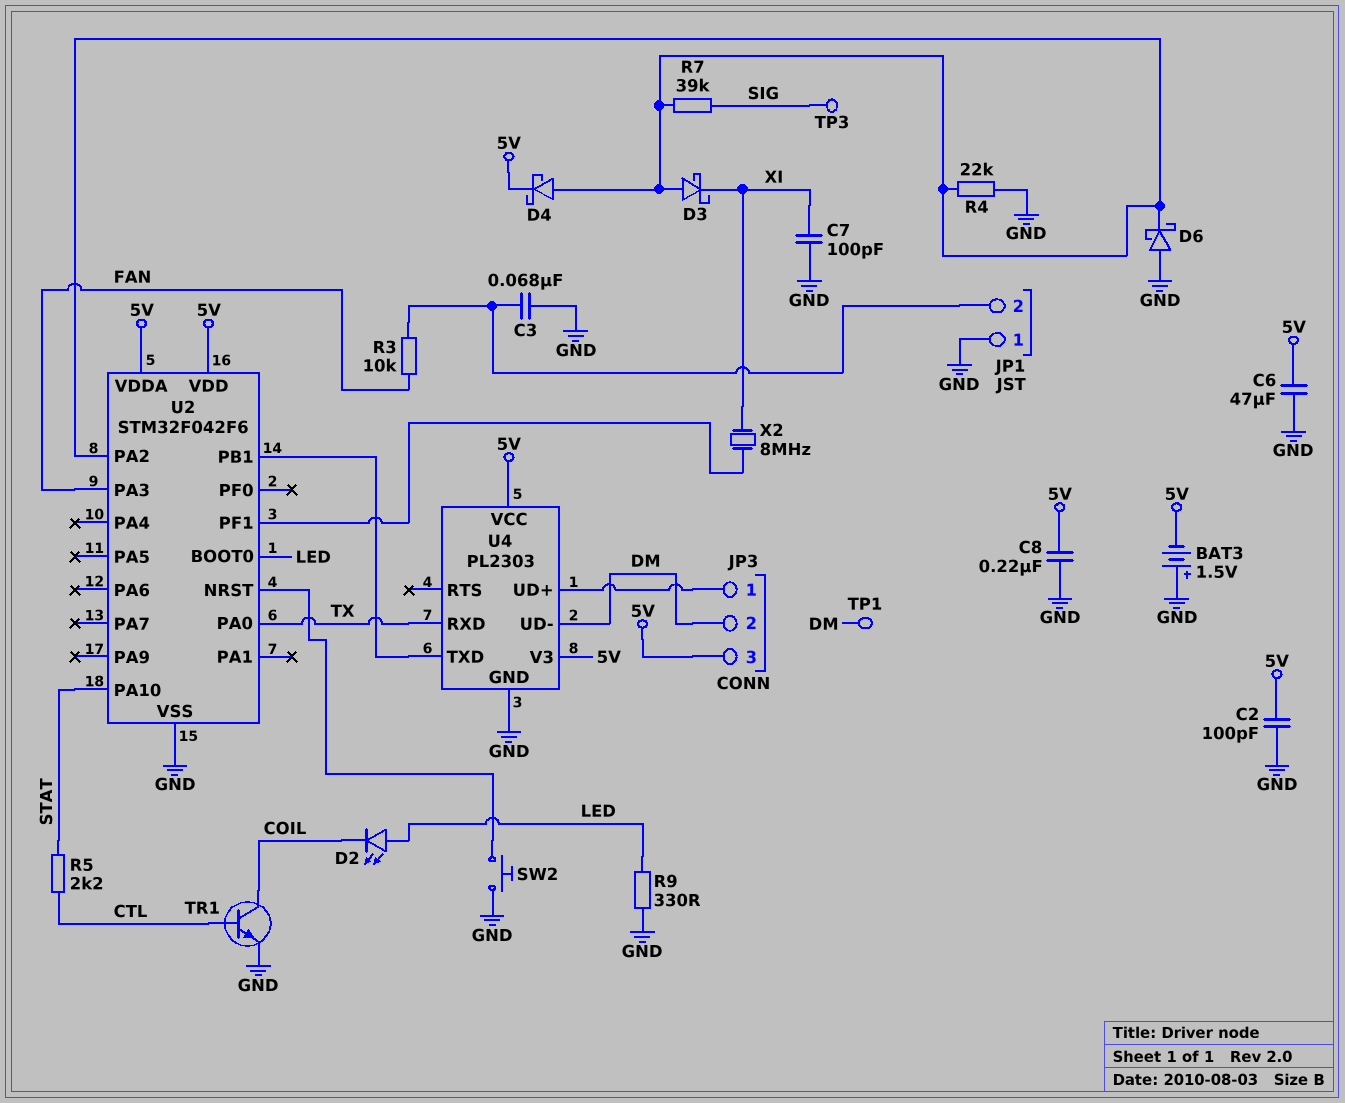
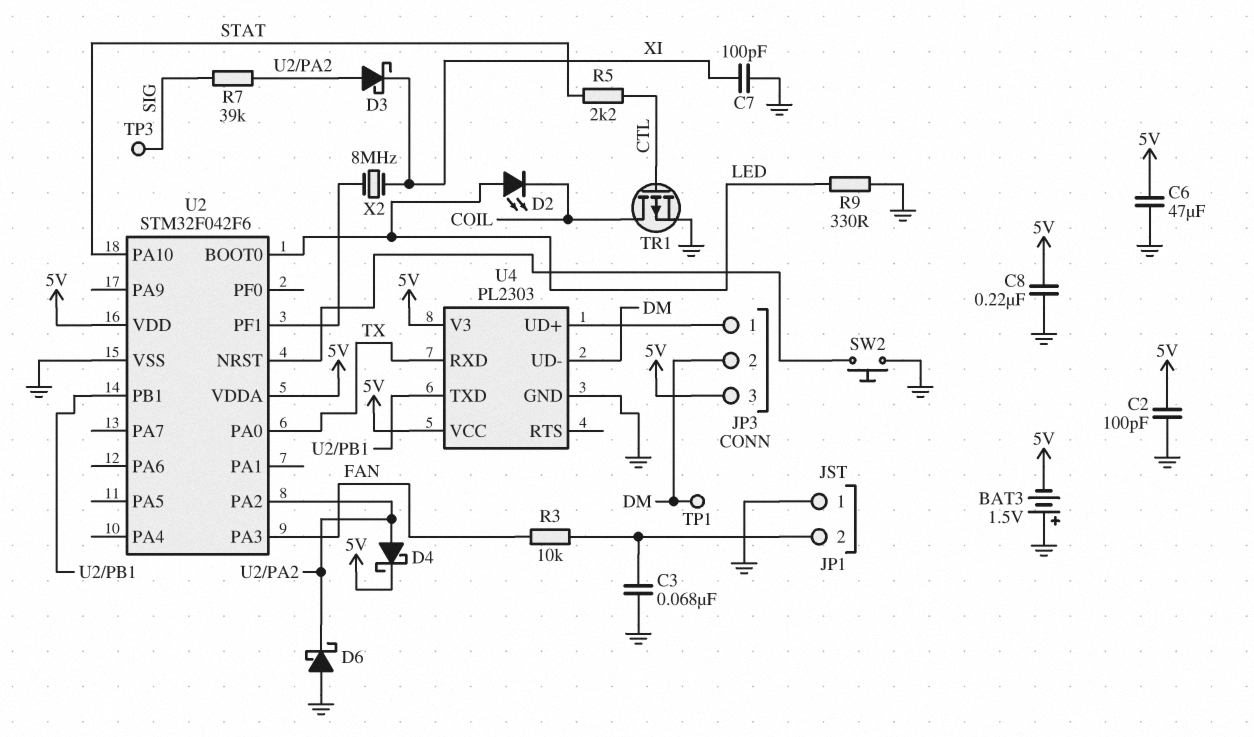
R4: 22k (GND, U2/PA2) -> none
TR1: NPN (B CTL, C COIL, E GND) -> PMOS (G CTL, D COIL, S GND)

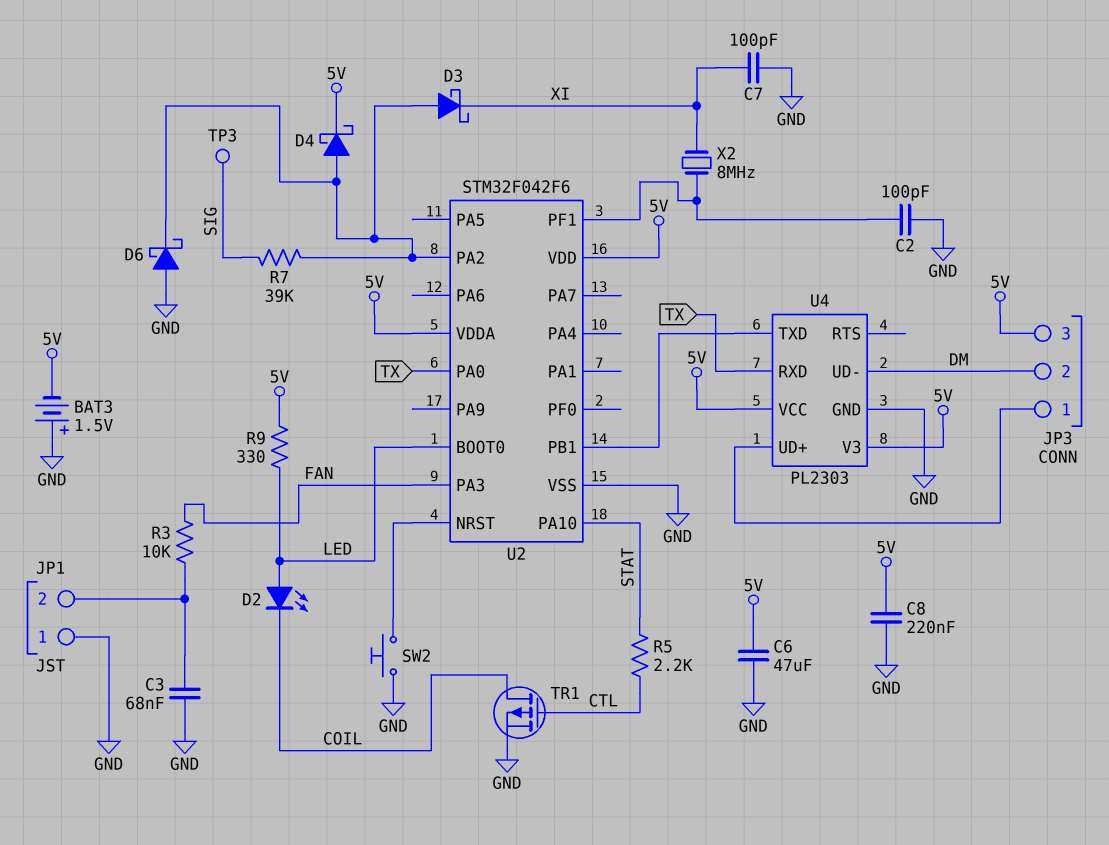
C2: 100pF (5V, GND) -> 100pF (GND, U2/PF1)
R9: 330 (GND, LED) -> 330 (5V, LED)
TP1: test point (DM) -> none

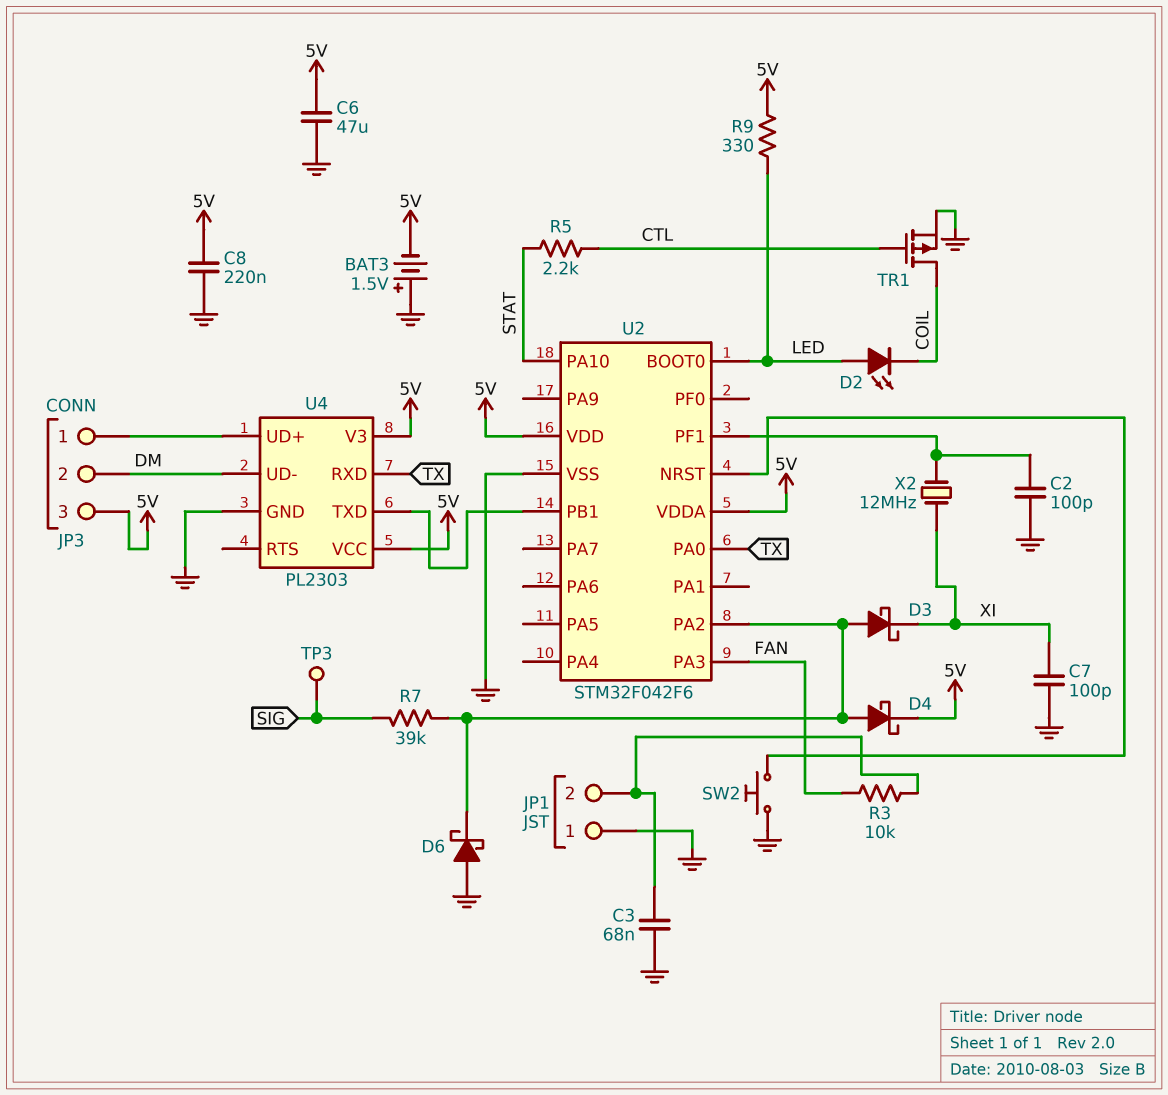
X2: 8MHz (U2/PF1, XI) -> 12MHz (U2/PF1, XI)

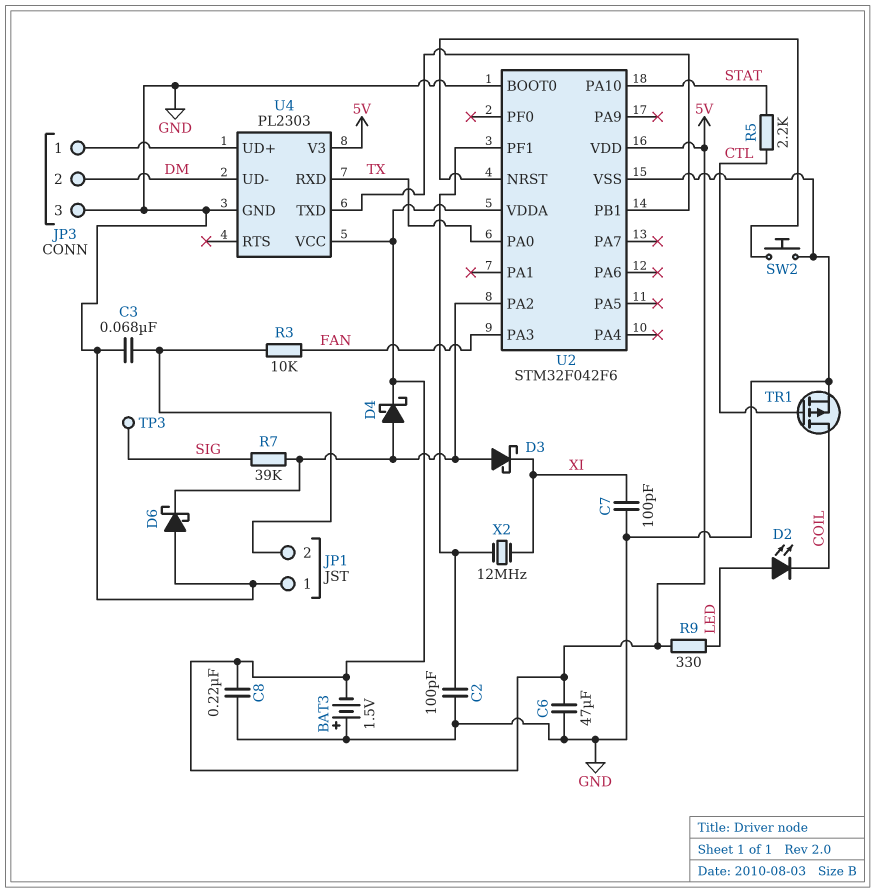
JP3 pin 3: 5V -> GND
U2 pin BOOT0: LED -> GND

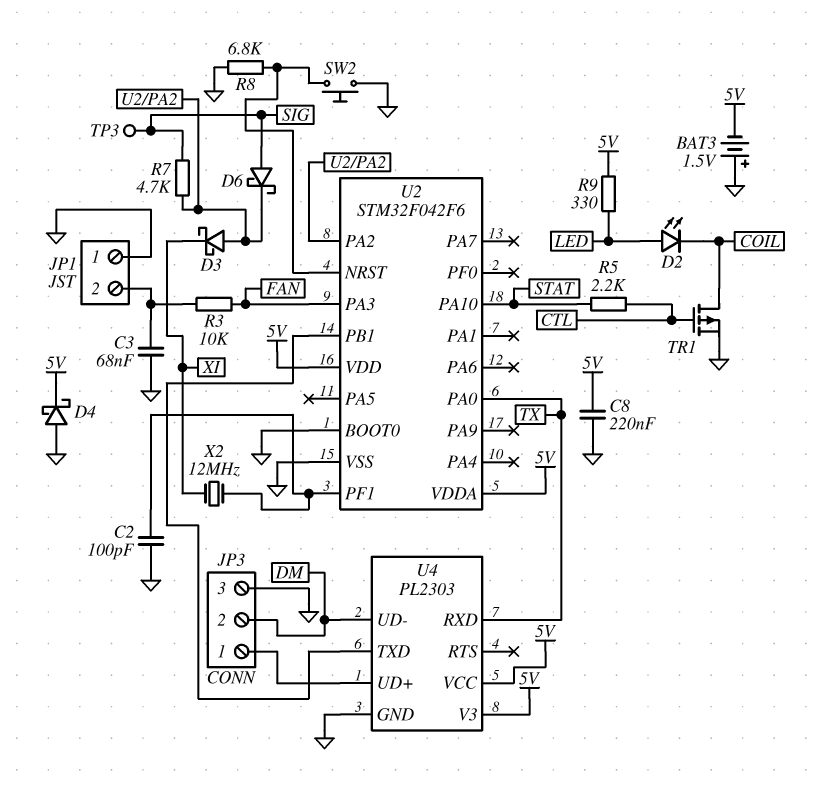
C6: 47uF (5V, GND) -> none
C7: 100pF (GND, XI) -> none
D4: schottky (A U2/PA2, K 5V) -> schottky (A GND, K 5V)
D6: schottky (A GND, K U2/PA2) -> schottky (A SIG, K U2/PA2)
R7: 39k (SIG, U2/PA2) -> 4.7k (SIG, U2/PA2)
R8: none -> 6.8k (GND, U2/NRST)

